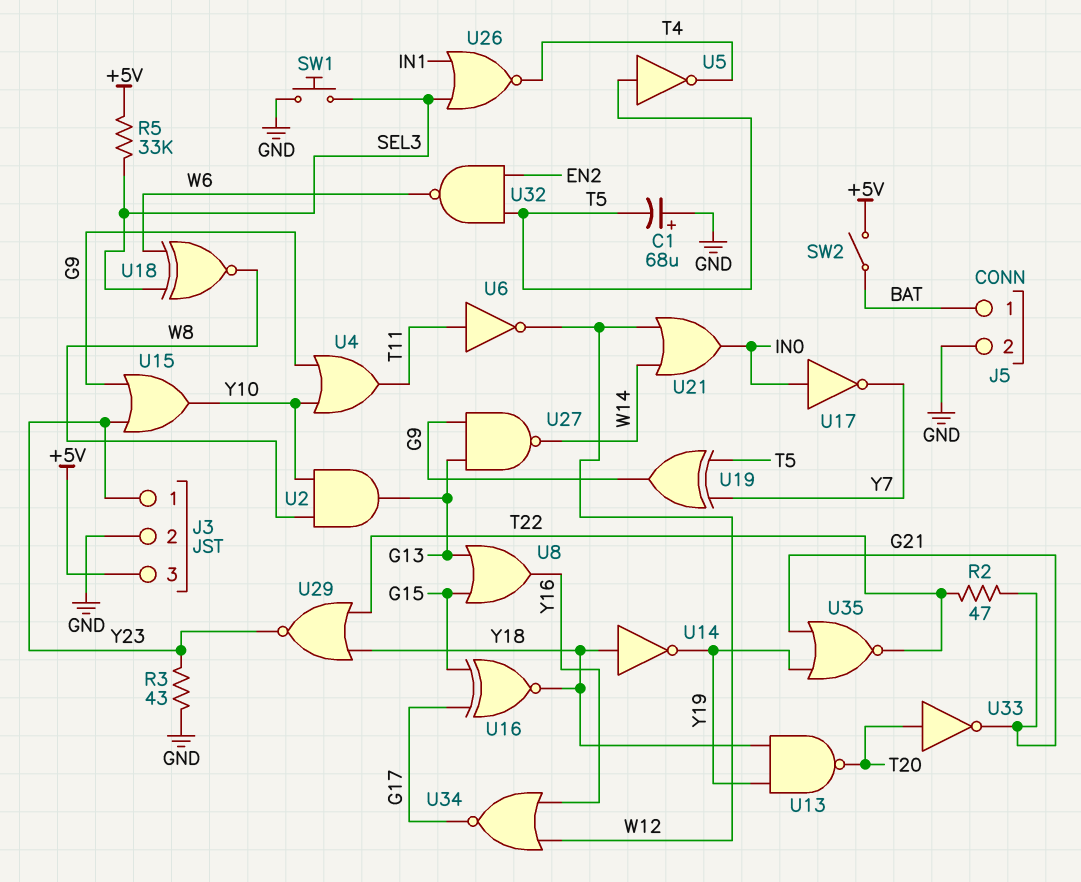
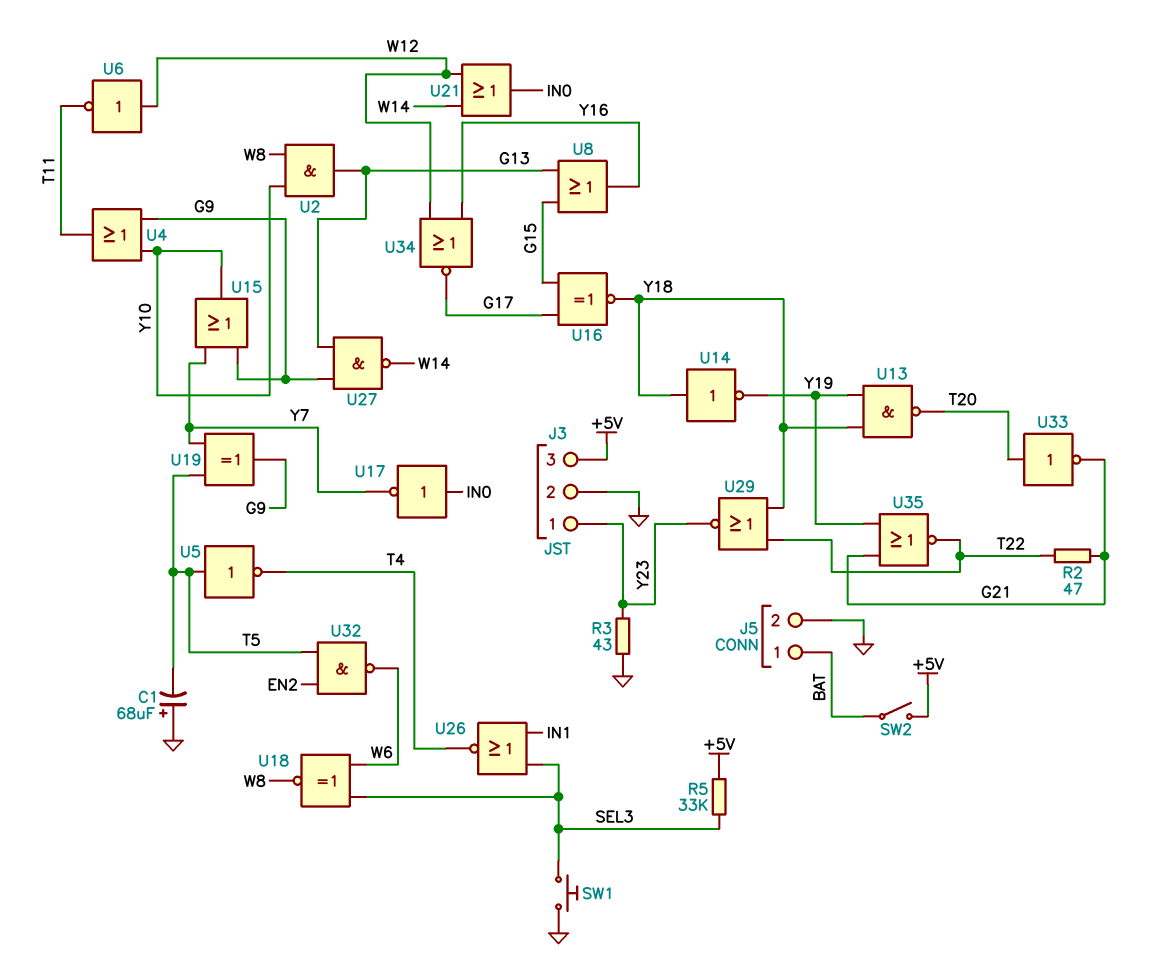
U6: NOT (in T11, out W12) -> NOT (in W12, out T11)
U15: OR (in G9, in Y23, out Y10) -> OR (in G9, in Y7, out Y10)

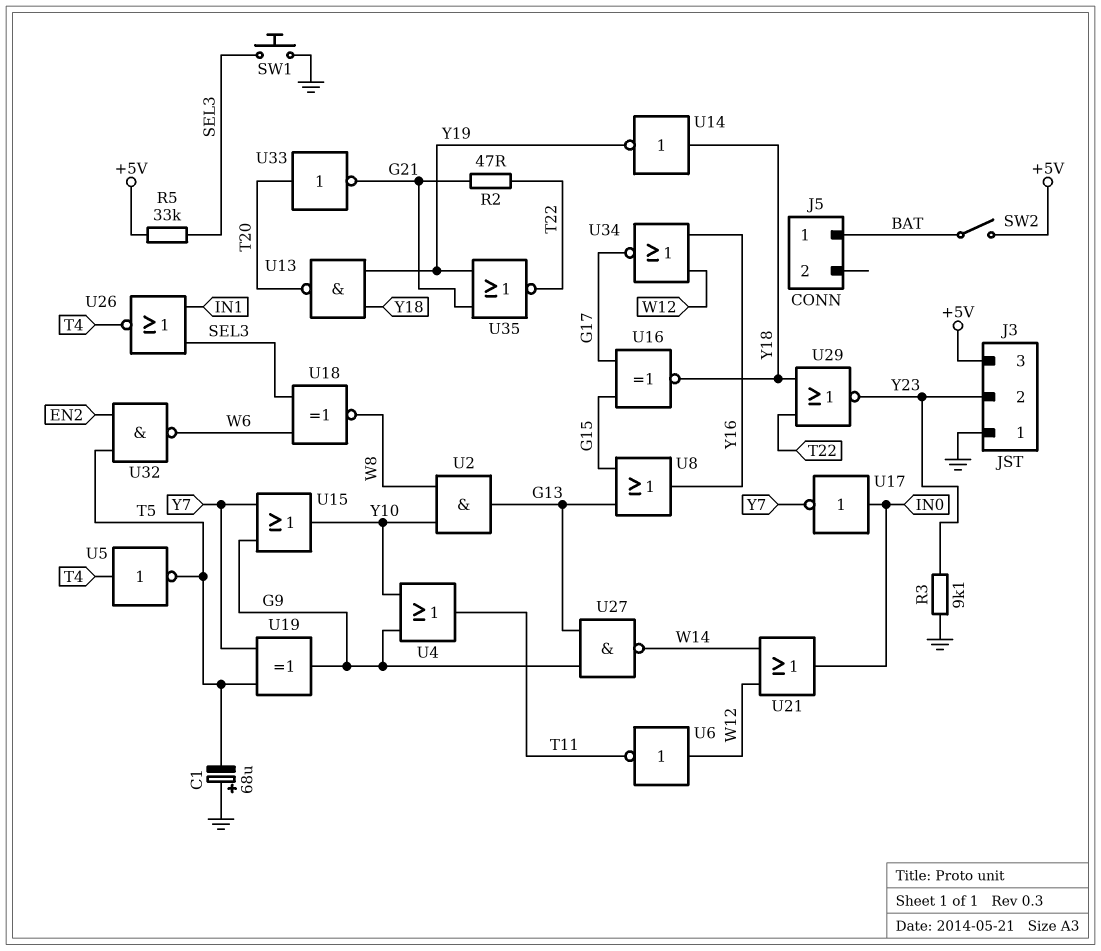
J3 pin 1: Y23 -> GND
J3 pin 2: GND -> Y23
J5 pin 2: GND -> none
R3: 43 (GND, Y23) -> 9.1k (GND, Y23)
U5: NOT (in T5, out T4) -> NOT (in T4, out T5)

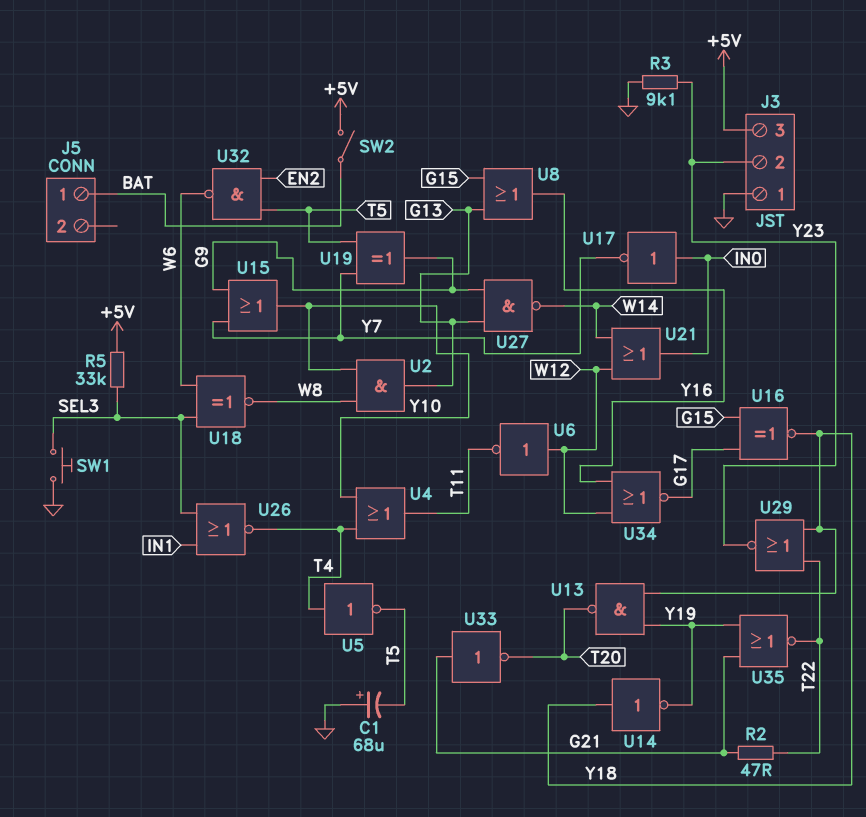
U4: OR (in G9, in Y10, out T11) -> OR (in T4, in Y10, out T11)
U33: NOT (in T20, out G21) -> NOT (in G21, out T20)

